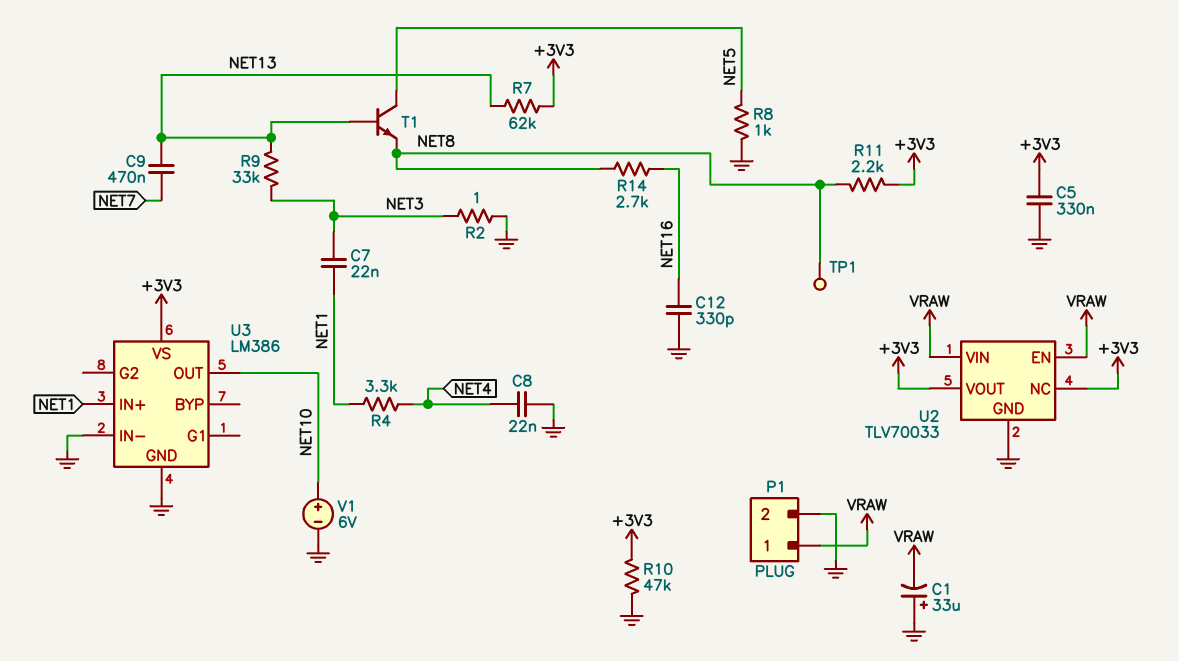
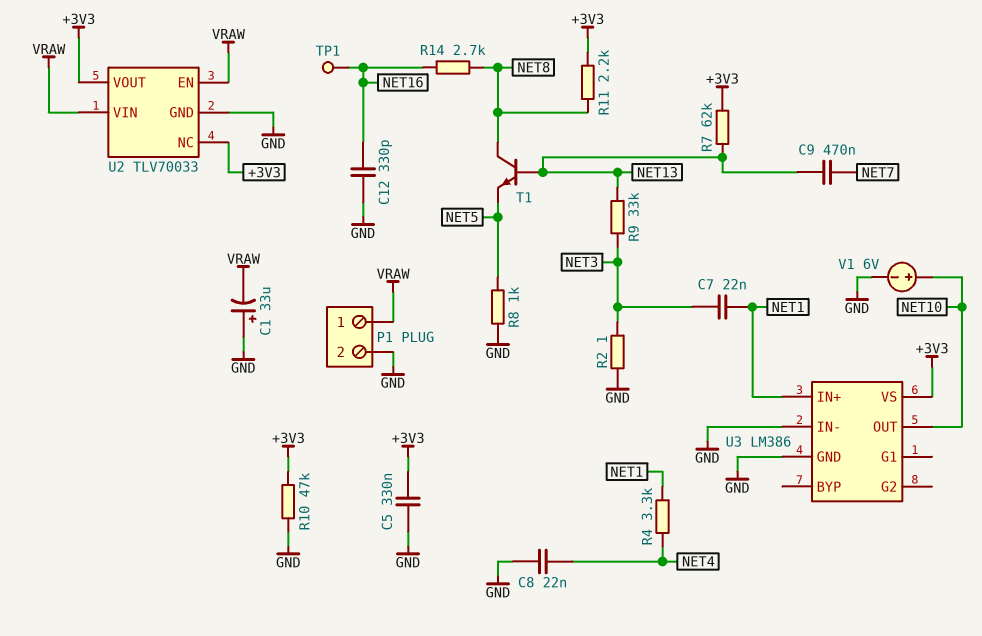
T1: NPN (B NET13, C NET5, E NET8) -> NPN (B NET13, C NET8, E NET5)
TP1: test point (NET8) -> test point (NET16)

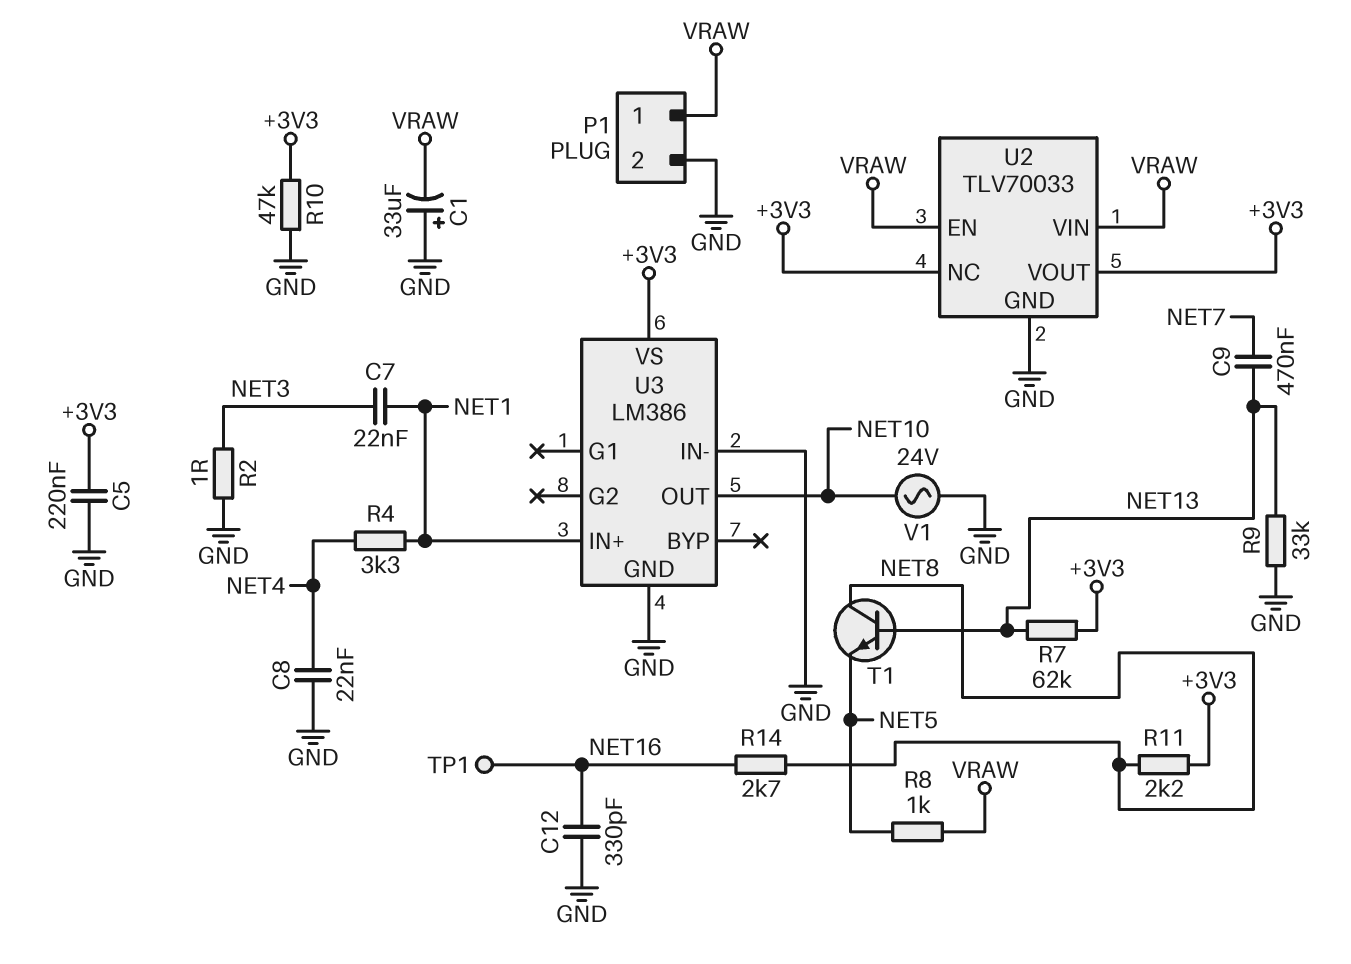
C5: 330nF (+3V3, GND) -> 220nF (+3V3, GND)
R8: 1k (GND, NET5) -> 1k (NET5, VRAW)
R9: 33k (NET3, NET13) -> 33k (GND, NET13)
V1: 6V (plus NET10, minus GND) -> AC 24V (GND, NET10)

